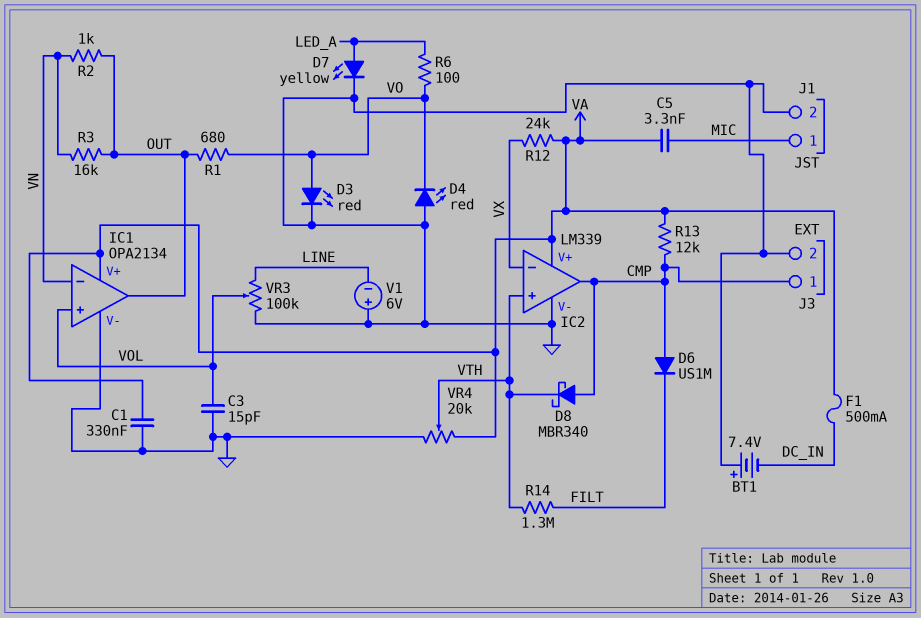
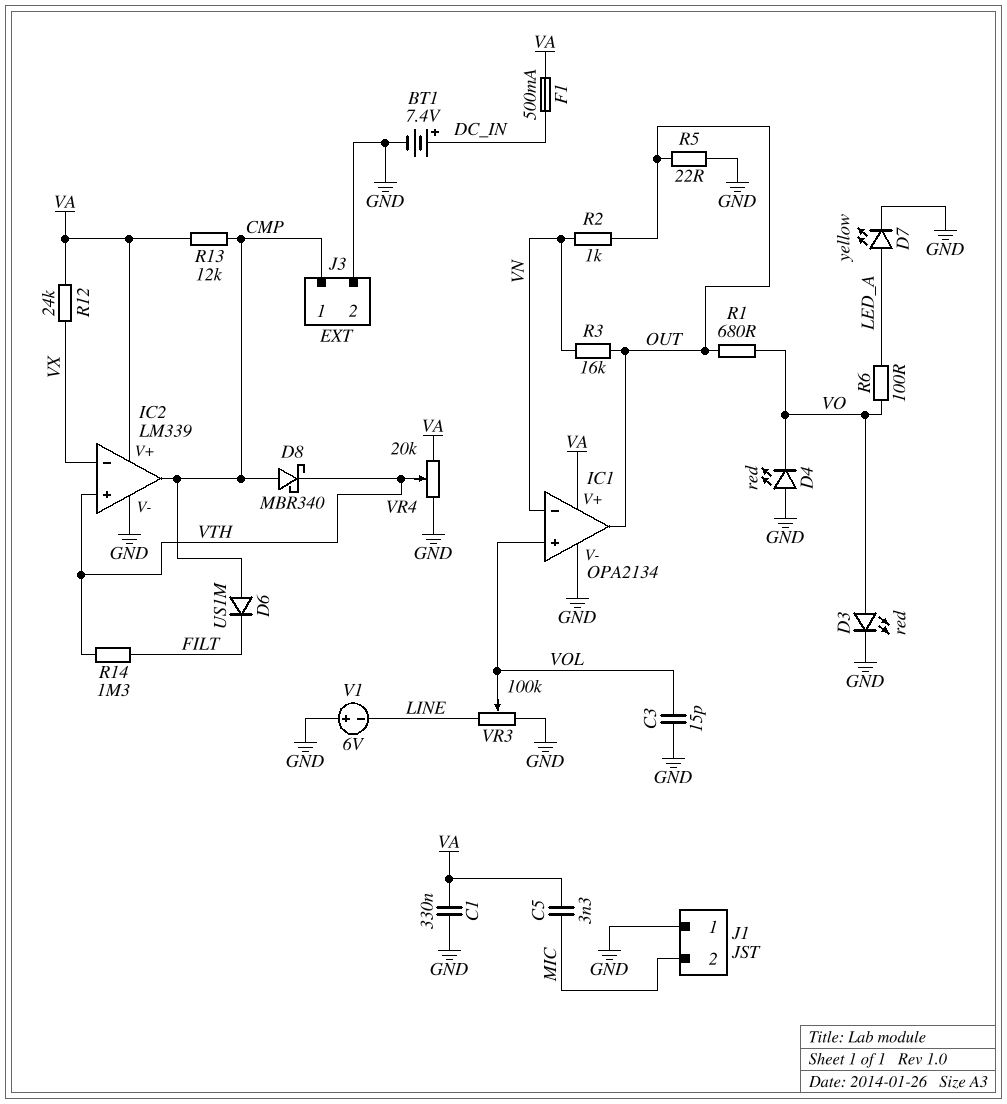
BT1: 7.4V (plus GND, minus DC_IN) -> 7.4V (plus DC_IN, minus GND)
J1 pin 1: MIC -> GND
J1 pin 2: GND -> MIC
R5: none -> 22 (GND, OUT)

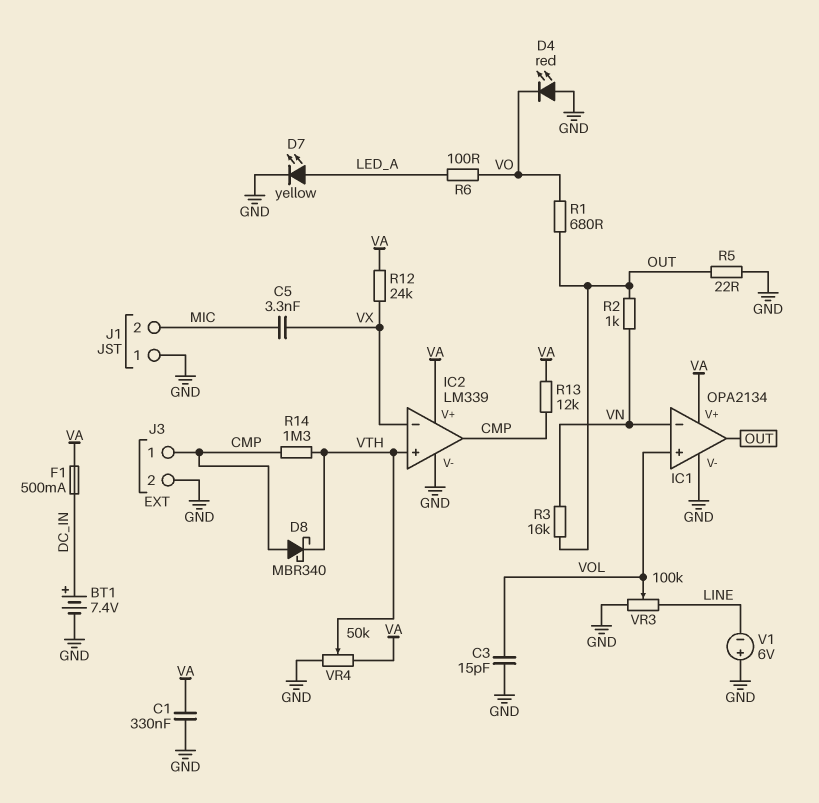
C5: 3.3nF (MIC, VA) -> 3.3nF (MIC, VX)
D3: LED red (A VO, K GND) -> none
D6: diode US1M (A CMP, K FILT) -> none
R14: 1.3M (FILT, VTH) -> 1.3M (CMP, VTH)
VR4: 20k (GND, VA, wiper VTH) -> 50k (GND, VA, wiper VTH)

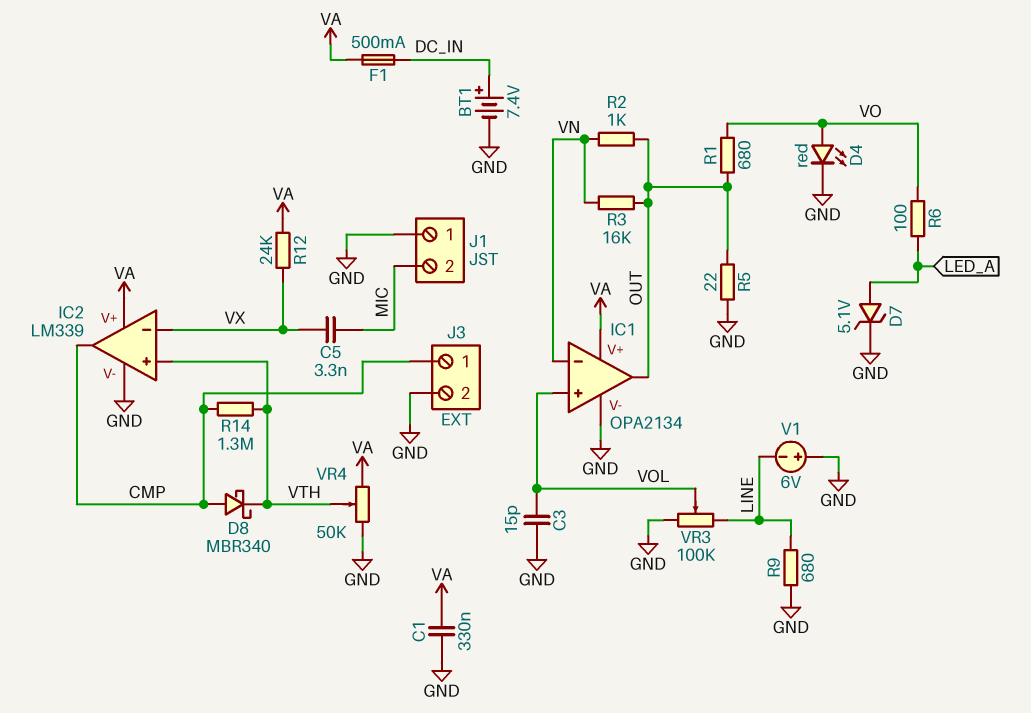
D4: LED red (A GND, K VO) -> LED red (A VO, K GND)
D7: LED yellow (A LED_A, K GND) -> zener 5.1V (A LED_A, K GND)
R9: none -> 680 (GND, LINE)
R13: 12k (CMP, VA) -> none

